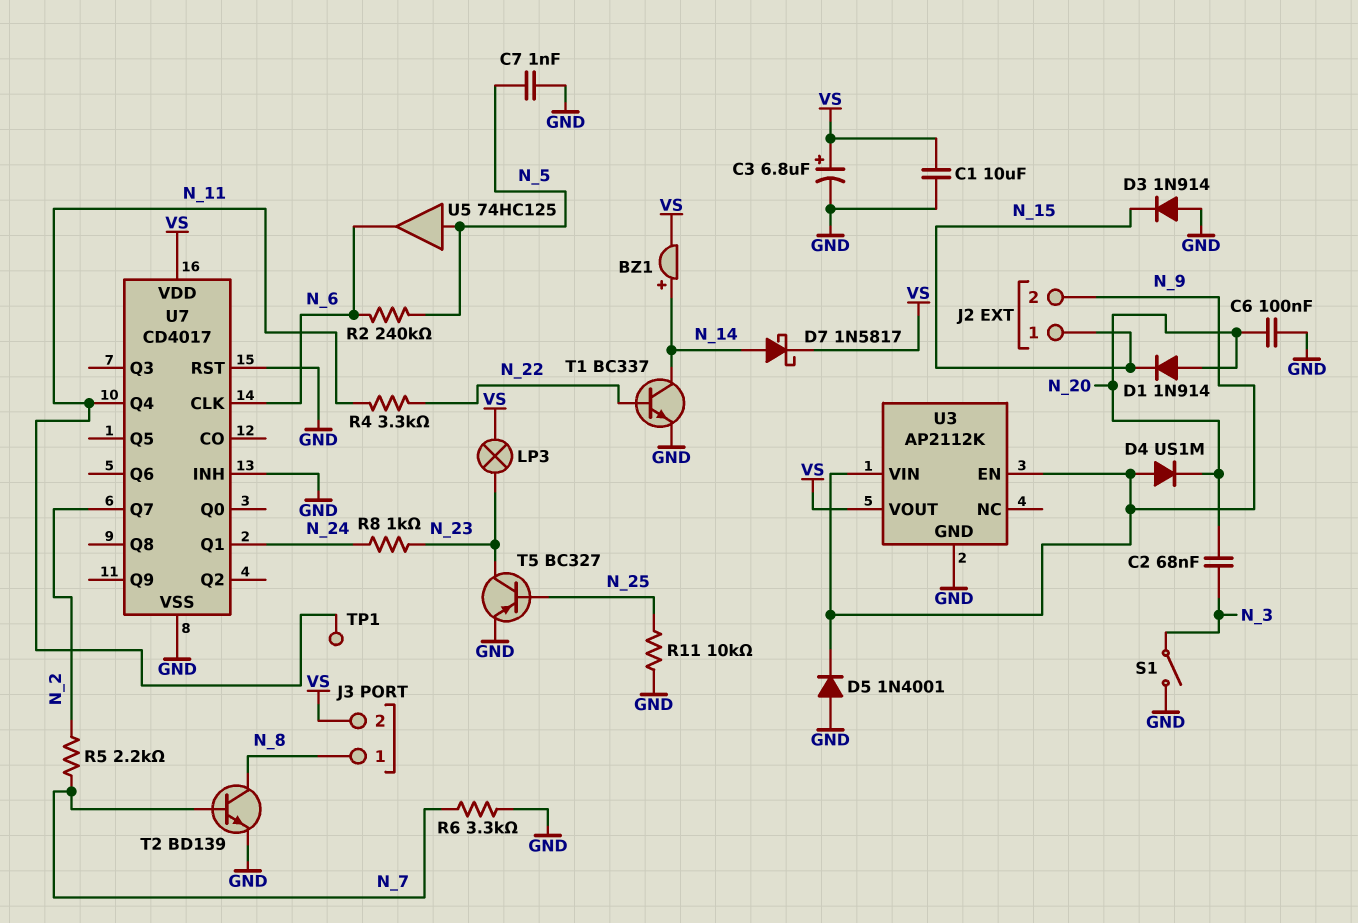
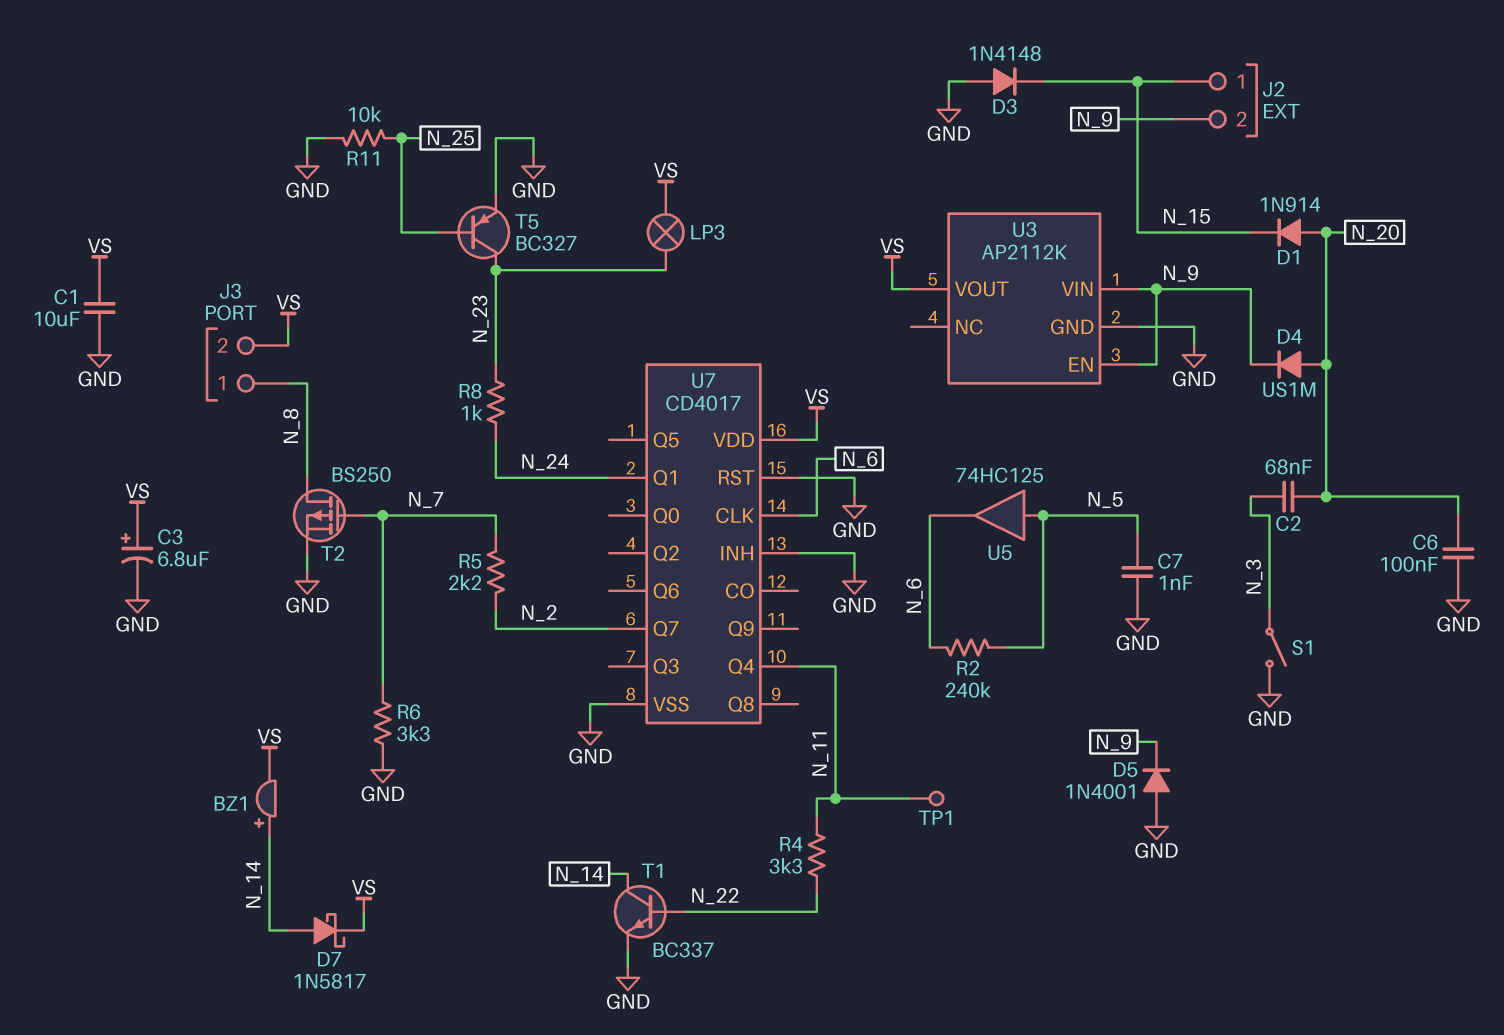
D3: diode 1N914 (A GND, K N_15) -> diode 1N4148 (A GND, K N_15)
D4: diode US1M (A N_9, K N_20) -> diode US1M (A N_20, K N_9)
T2: NPN BD139 (B N_7, C N_8, E GND) -> PMOS BS250 (G N_7, D N_8, S GND)

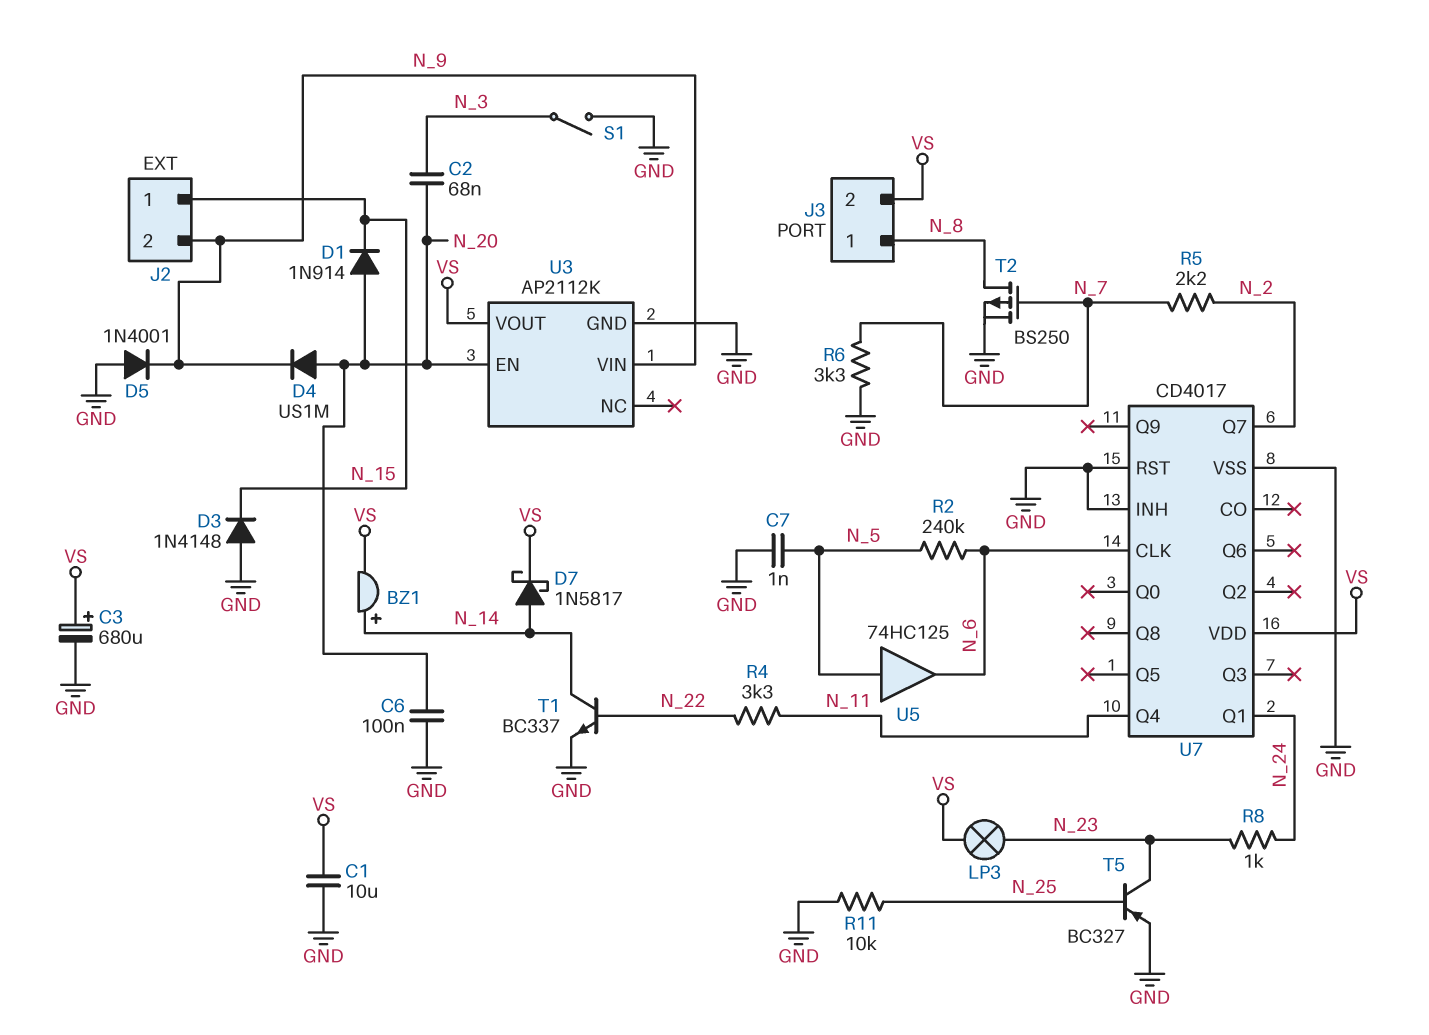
C3: 6.8uF (plus VS, minus GND) -> 680uF (plus VS, minus GND)
TP1: test point (N_11) -> none
U3 pin EN: N_9 -> N_20

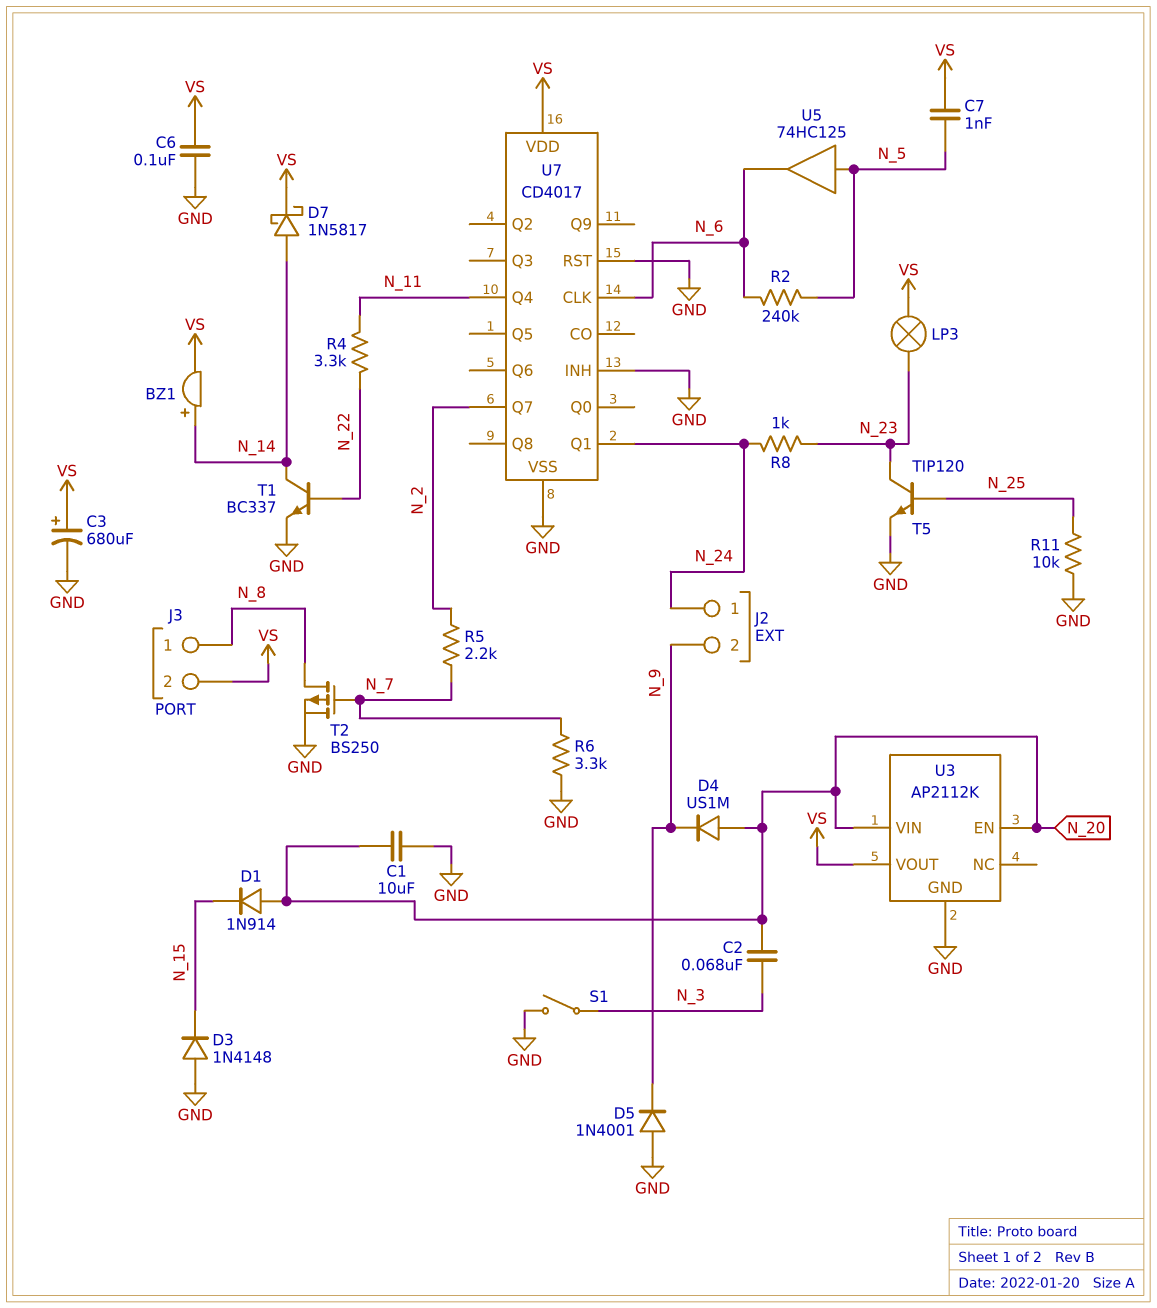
C1: 10uF (GND, VS) -> 10uF (GND, N_20)
C6: 100nF (GND, N_20) -> 100nF (GND, VS)
C7: 1nF (GND, N_5) -> 1nF (N_5, VS)
J2 pin 1: N_15 -> N_24
T5: PNP BC327 (B N_25, C N_23, E GND) -> NPN TIP120 (B N_25, C N_23, E GND)
U3 pin VIN: N_9 -> N_20

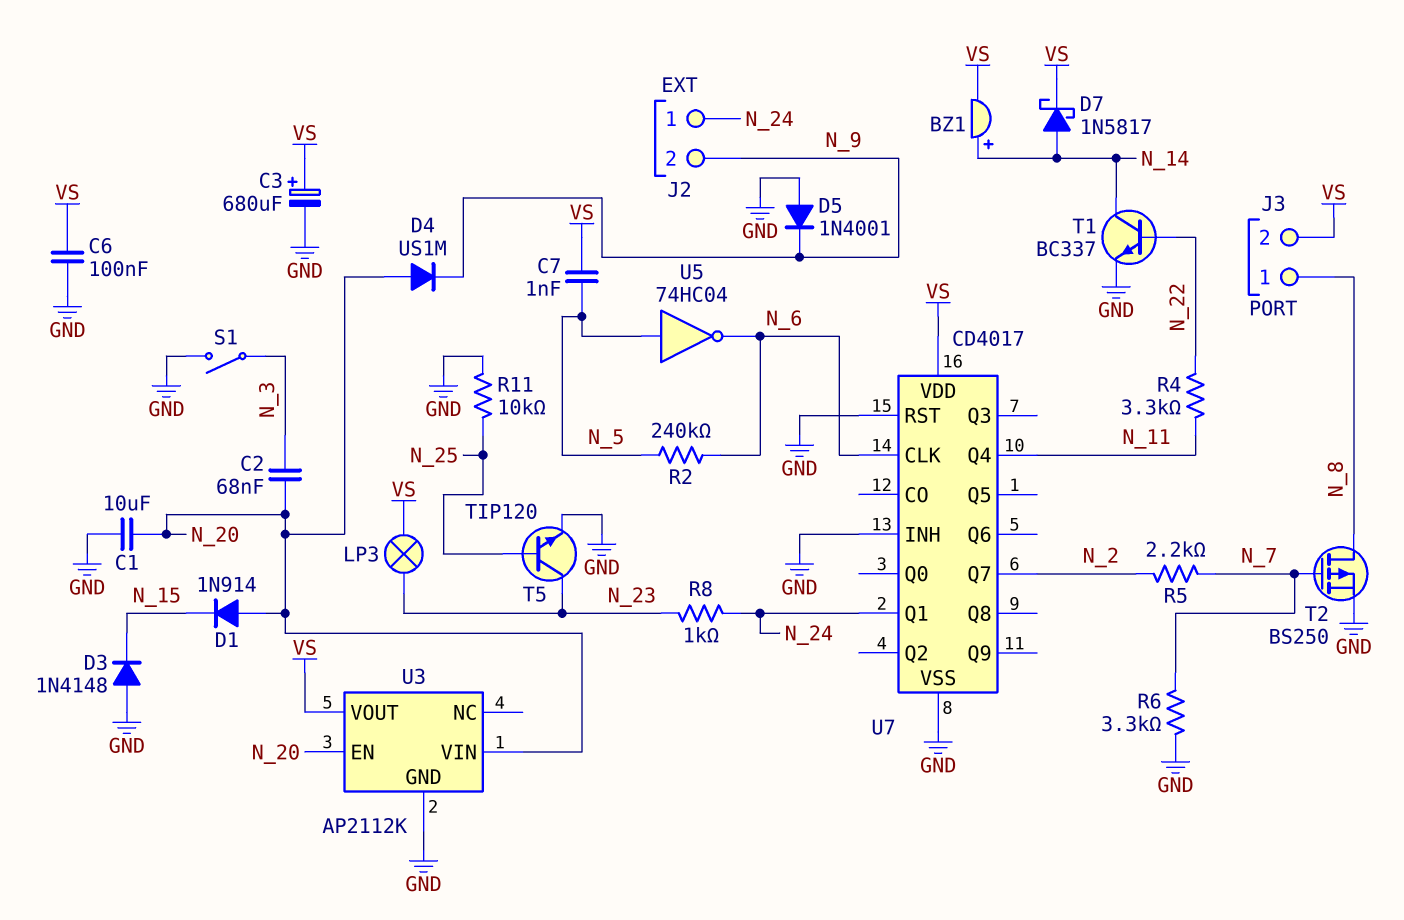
U5: buffer 74HC125 (in N_5, out N_6) -> NOT 74HC04 (in N_5, out N_6)

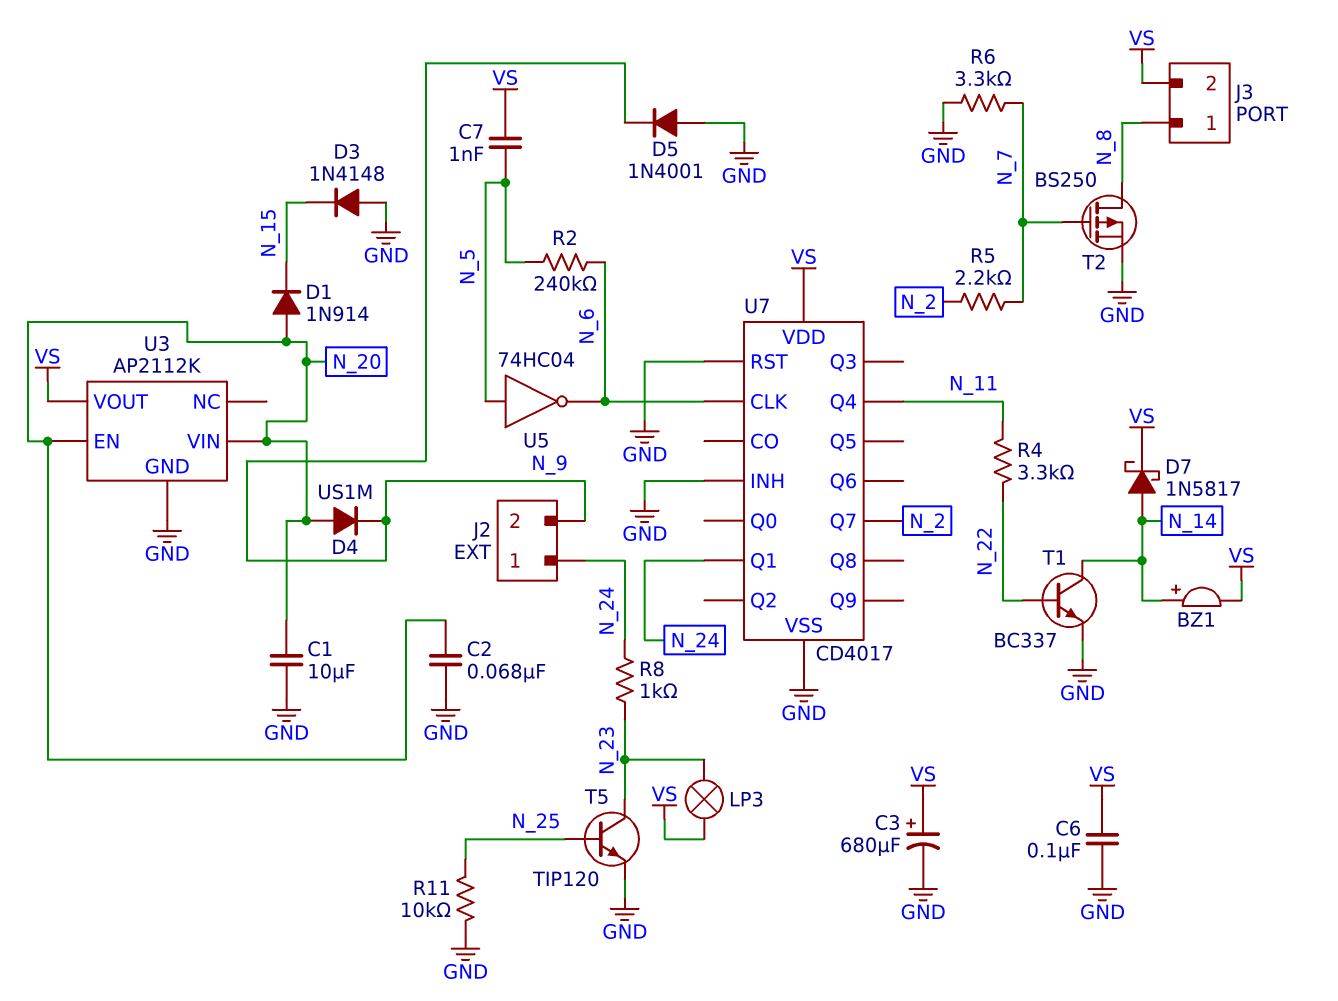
C2: 68nF (N_3, N_20) -> 68nF (GND, N_20)
S1: switch (GND, N_3) -> none

